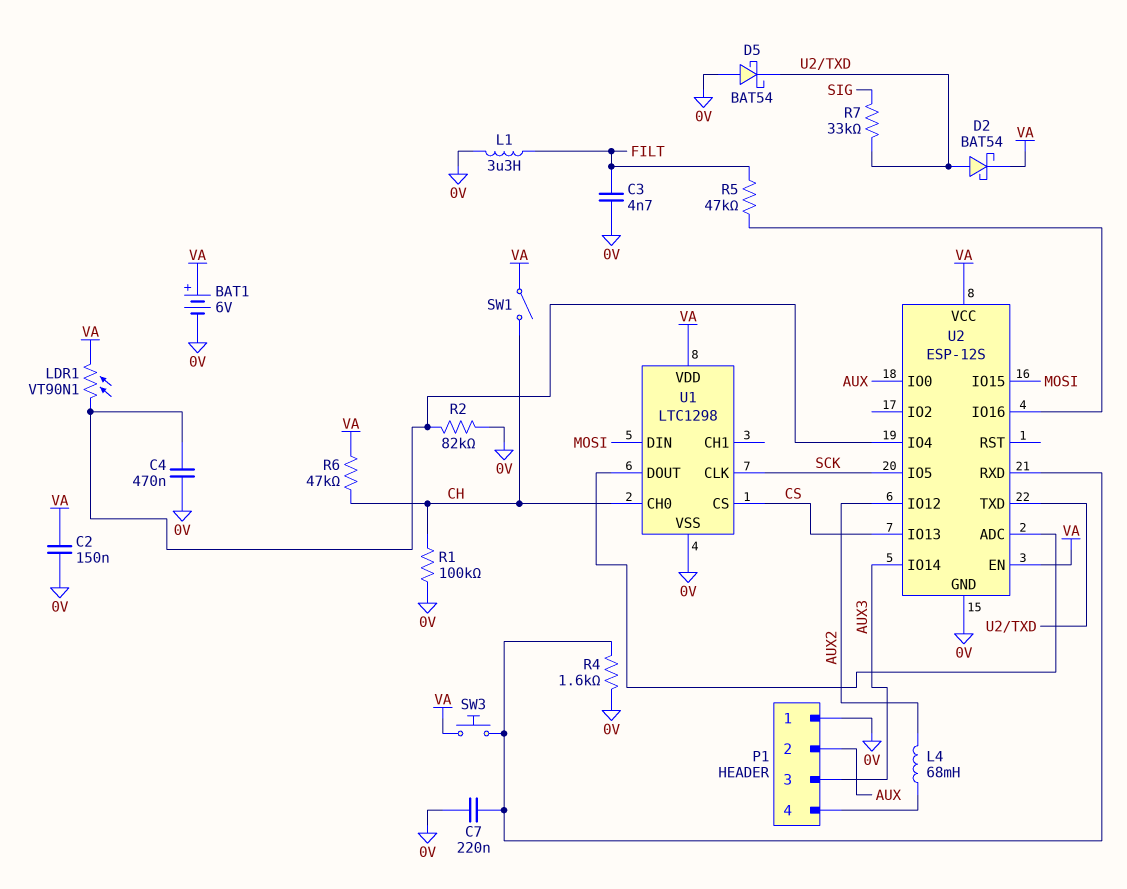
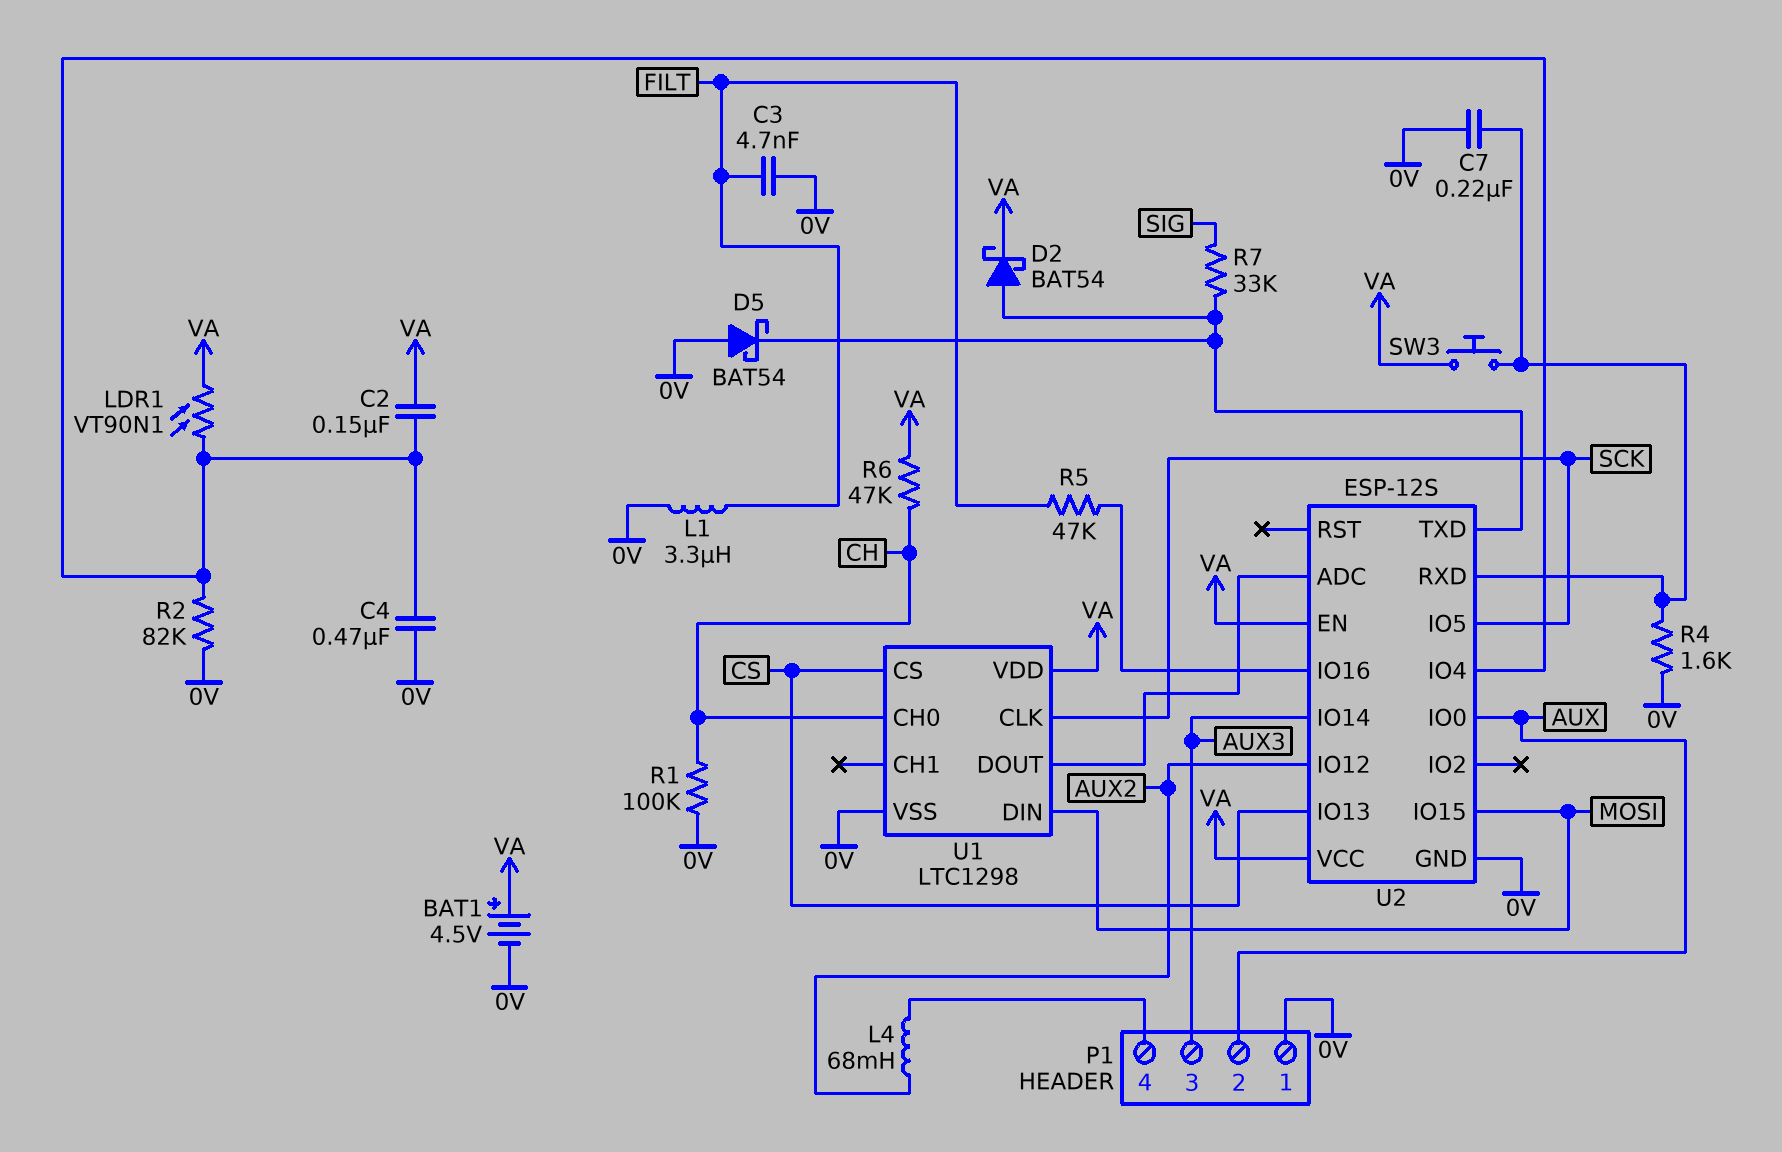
BAT1: 6V (plus VA, minus 0V) -> 4.5V (plus VA, minus 0V)
C2: 150nF (0V, VA) -> 150nF (U2/IO4, VA)
SW1: switch (CH, VA) -> none

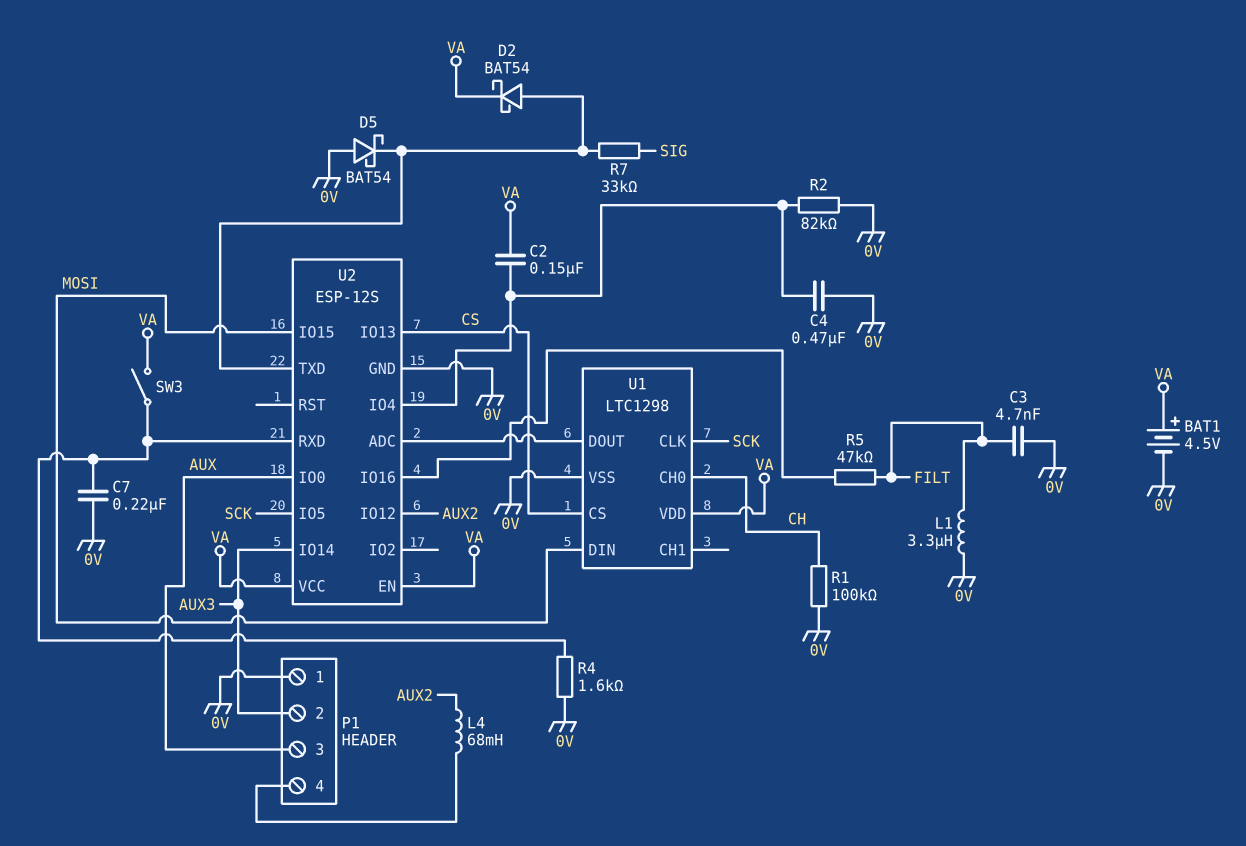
LDR1: VT90N1 (U2/IO4, VA) -> none
P1 pin 2: AUX -> AUX3
P1 pin 3: AUX3 -> AUX
R6: 47k (CH, VA) -> none
SW3: button (U2/RXD, VA) -> switch (U2/RXD, VA)

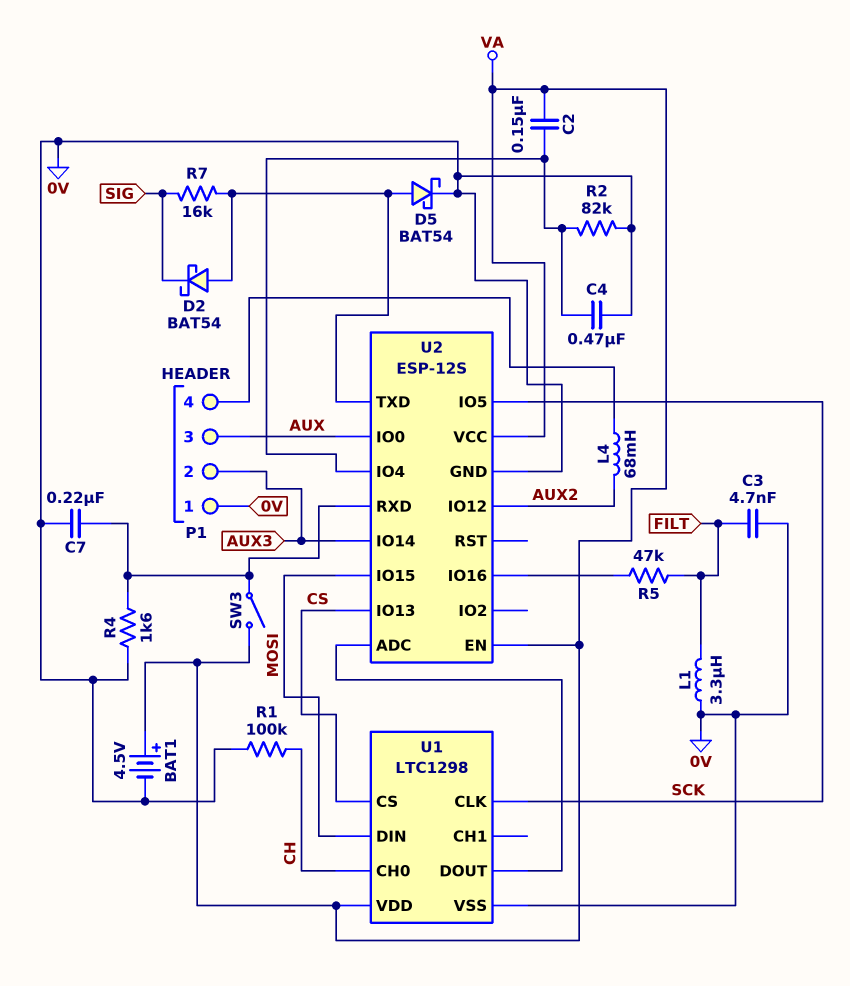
D2: schottky BAT54 (A U2/TXD, K VA) -> schottky BAT54 (A U2/TXD, K SIG)
D5: schottky BAT54 (A 0V, K U2/TXD) -> schottky BAT54 (A U2/TXD, K 0V)
R7: 33k (SIG, U2/TXD) -> 16k (SIG, U2/TXD)

